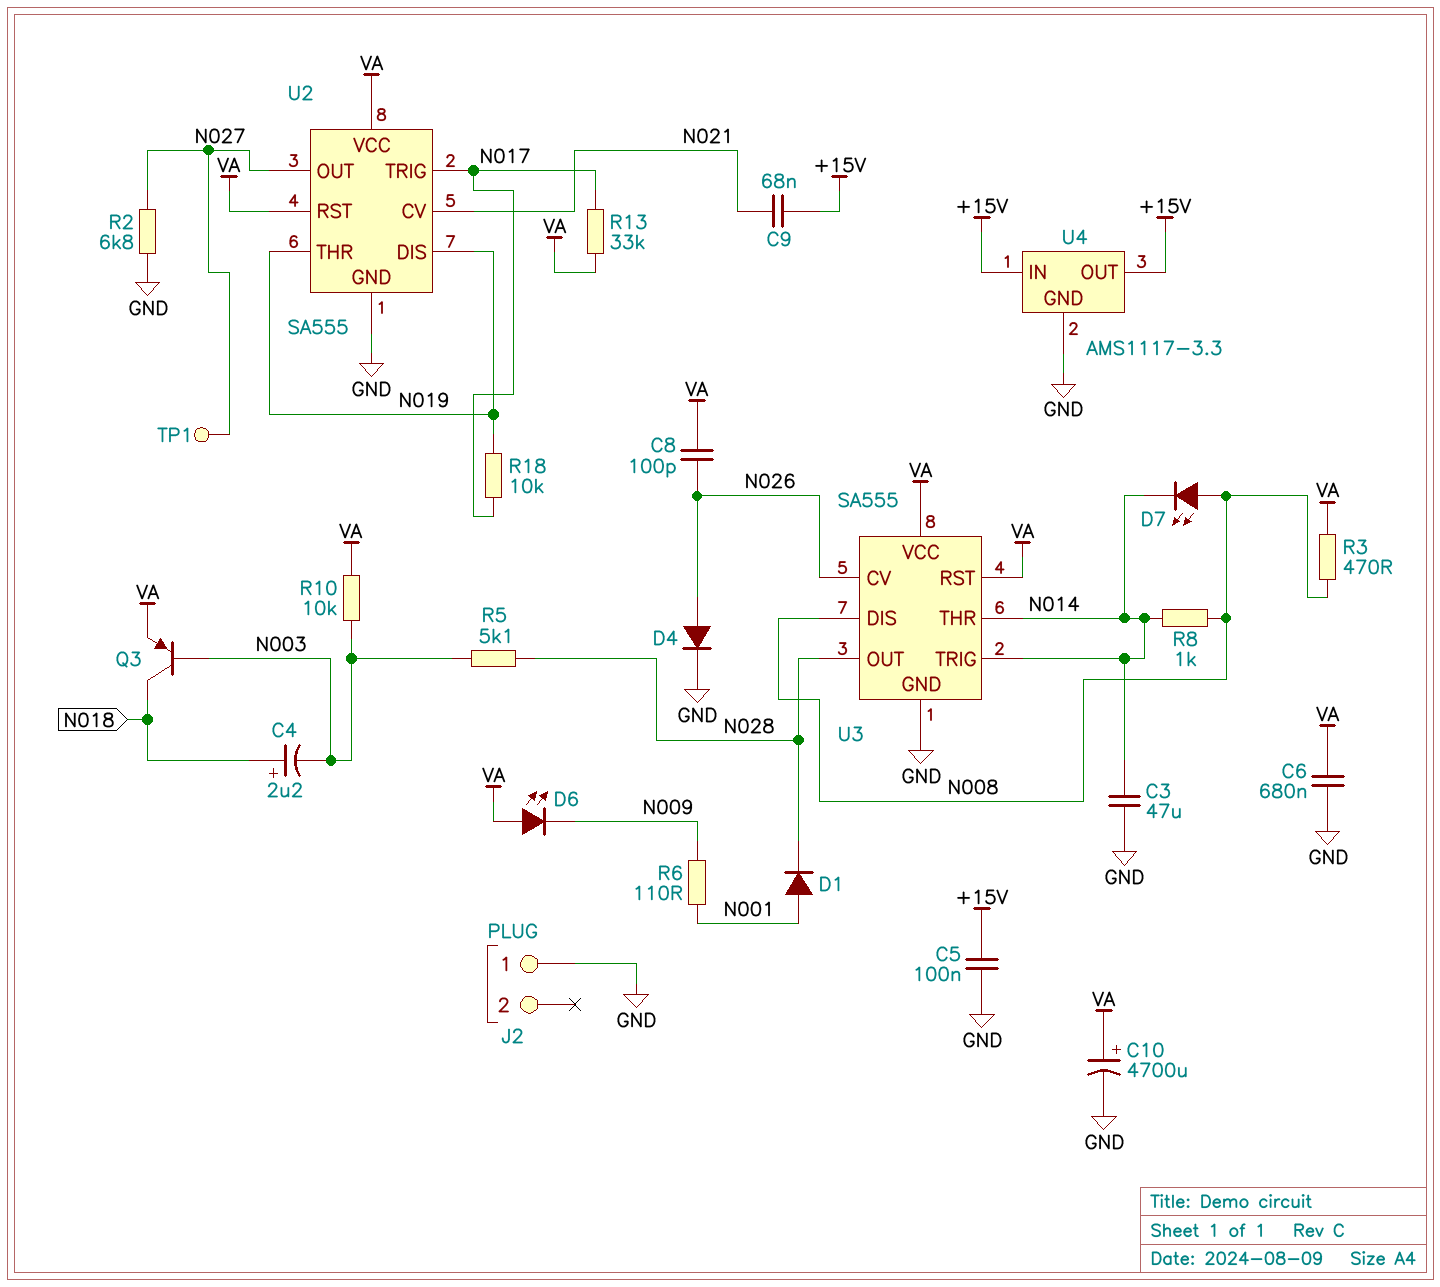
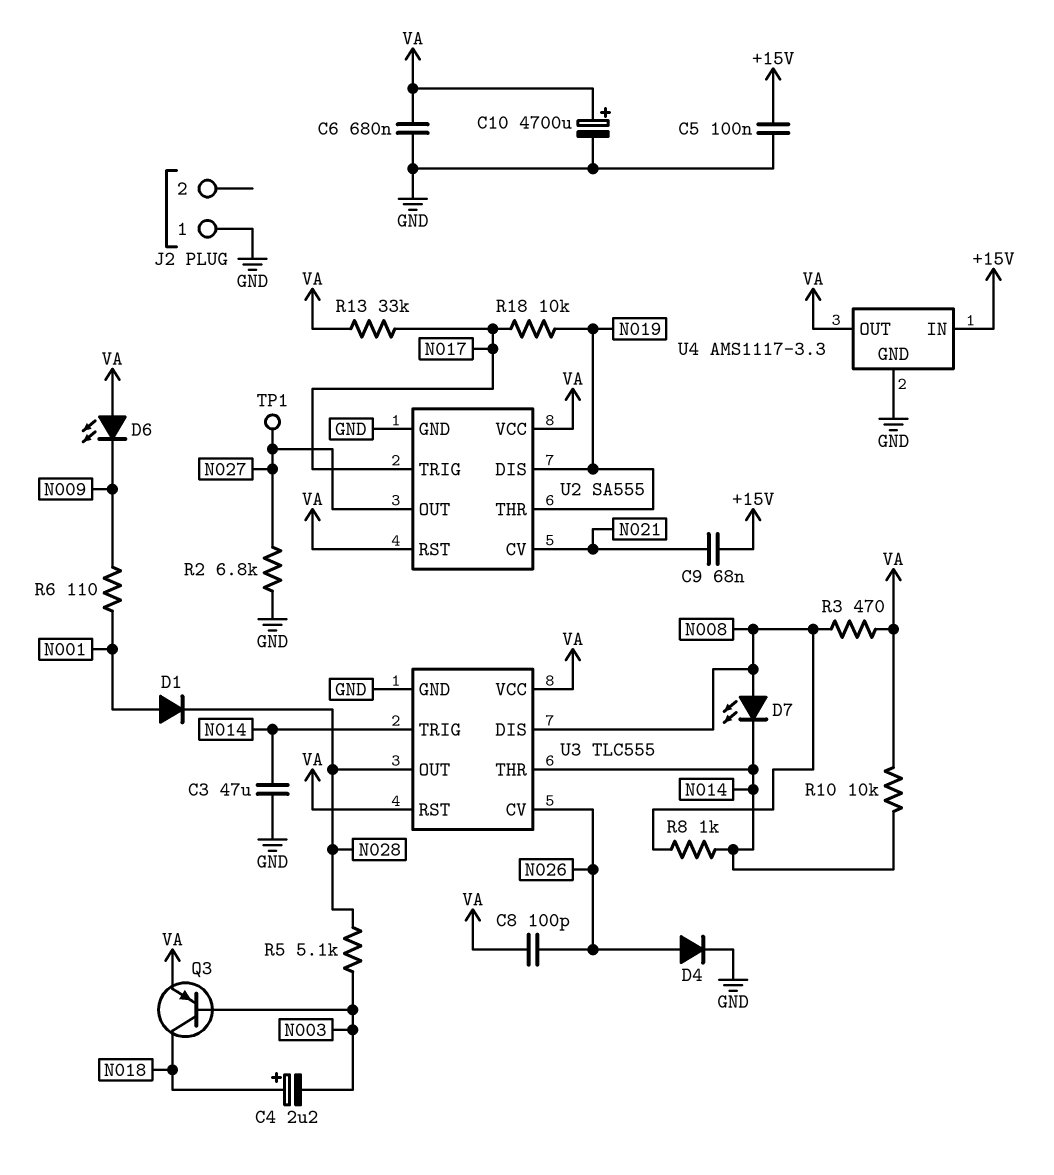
R10: 10k (N003, VA) -> 10k (N014, VA)
U3: SA555 -> TLC555
U4 pin OUT: +15V -> VA

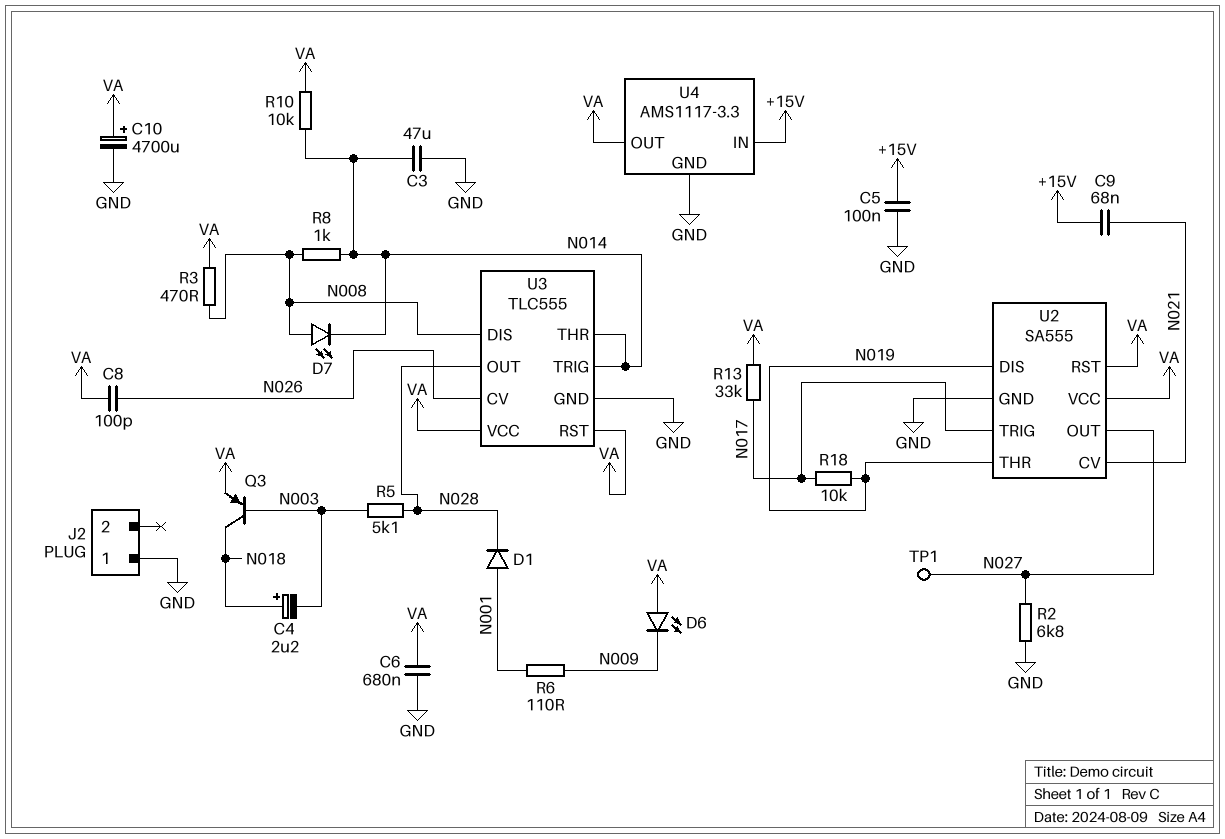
D4: diode (A N026, K GND) -> none

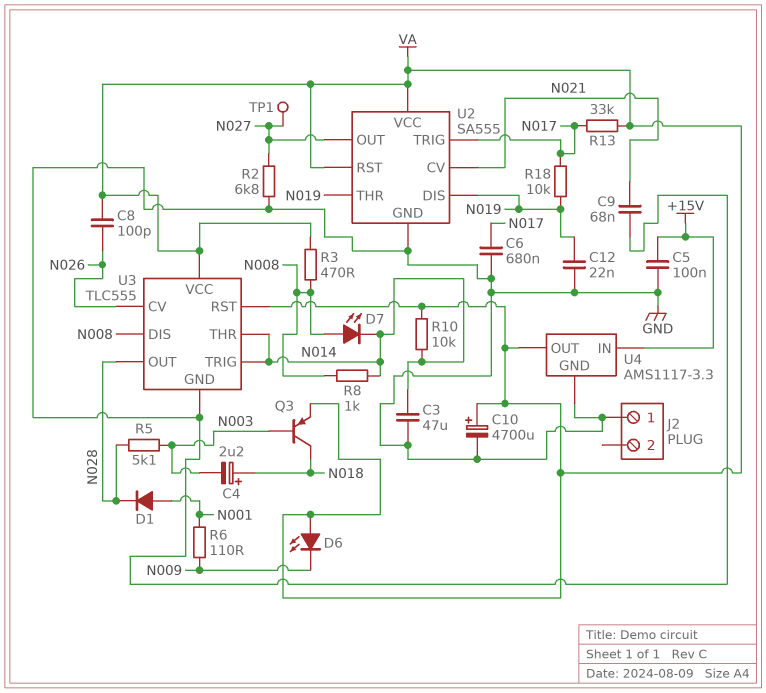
C6: 680nF (GND, VA) -> 680nF (GND, N017)
C9: 68nF (+15V, N021) -> 68nF (GND, N021)
C12: none -> 22nF (GND, N019)

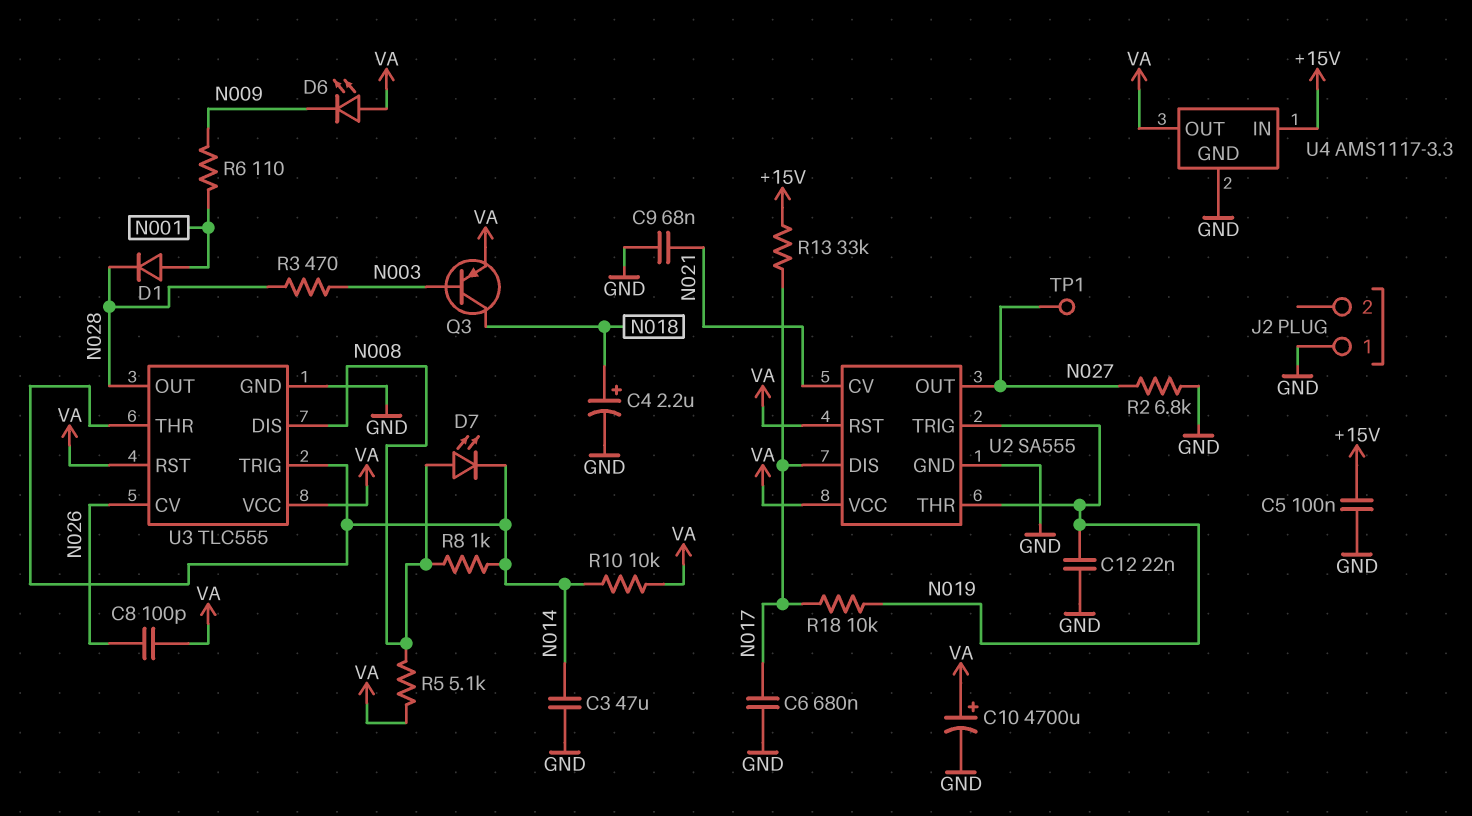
C4: 2.2uF (plus N018, minus N003) -> 2.2uF (plus N018, minus GND)
R3: 470 (N008, VA) -> 470 (N003, N028)
R5: 5.1k (N003, N028) -> 5.1k (N008, VA)
R13: 33k (N017, VA) -> 33k (+15V, N017)
U2 pin DIS: N019 -> N017
U2 pin TRIG: N017 -> N019

